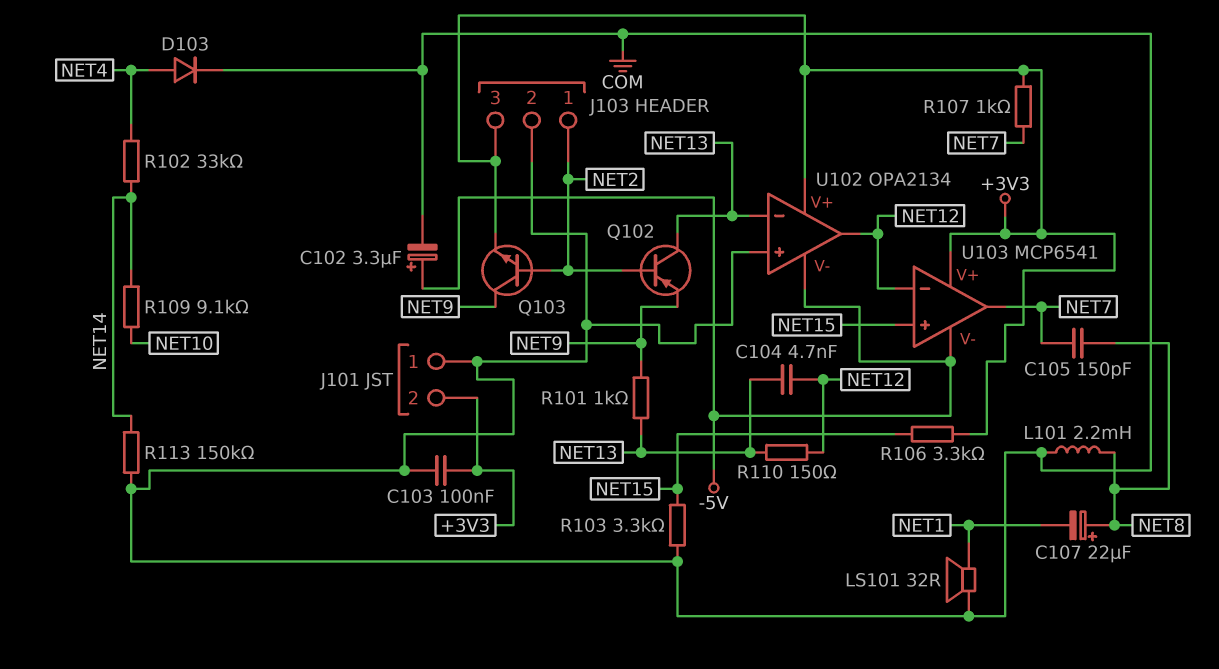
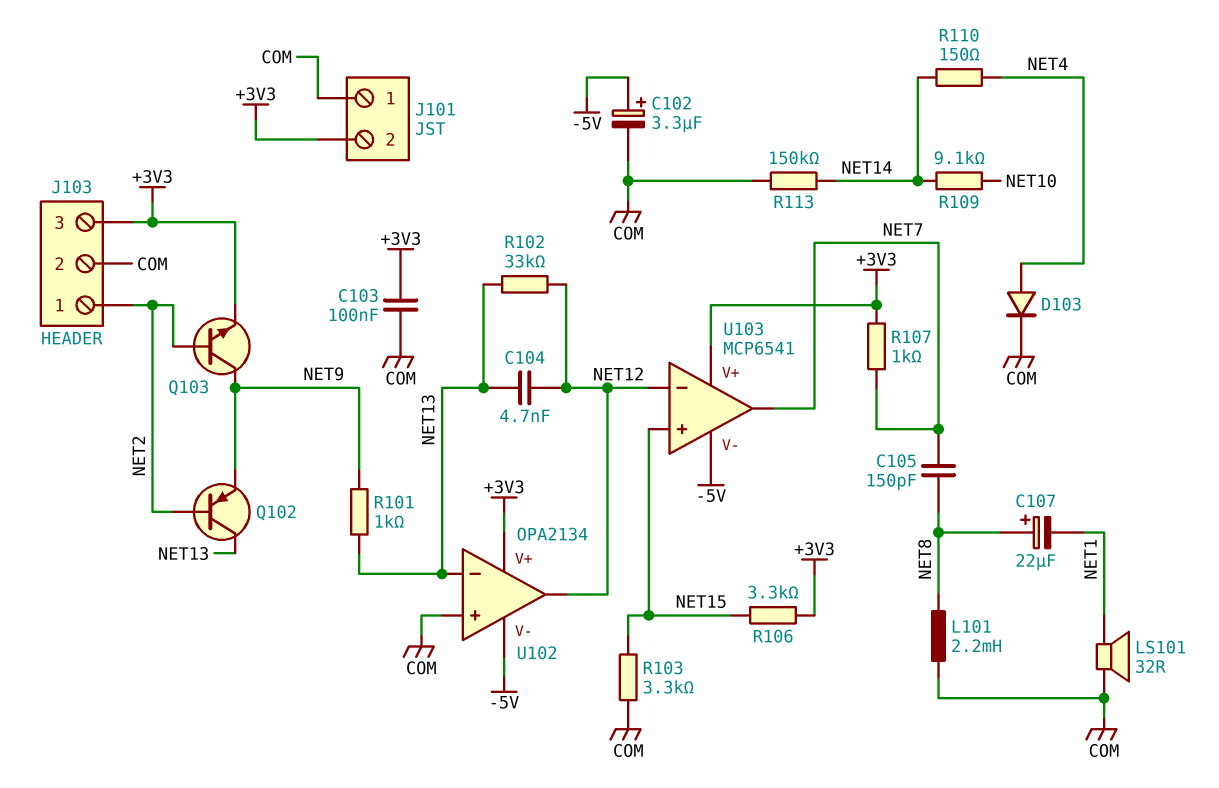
R102: 33k (NET4, NET14) -> 33k (NET12, NET13)
R110: 150 (NET12, NET13) -> 150 (NET4, NET14)

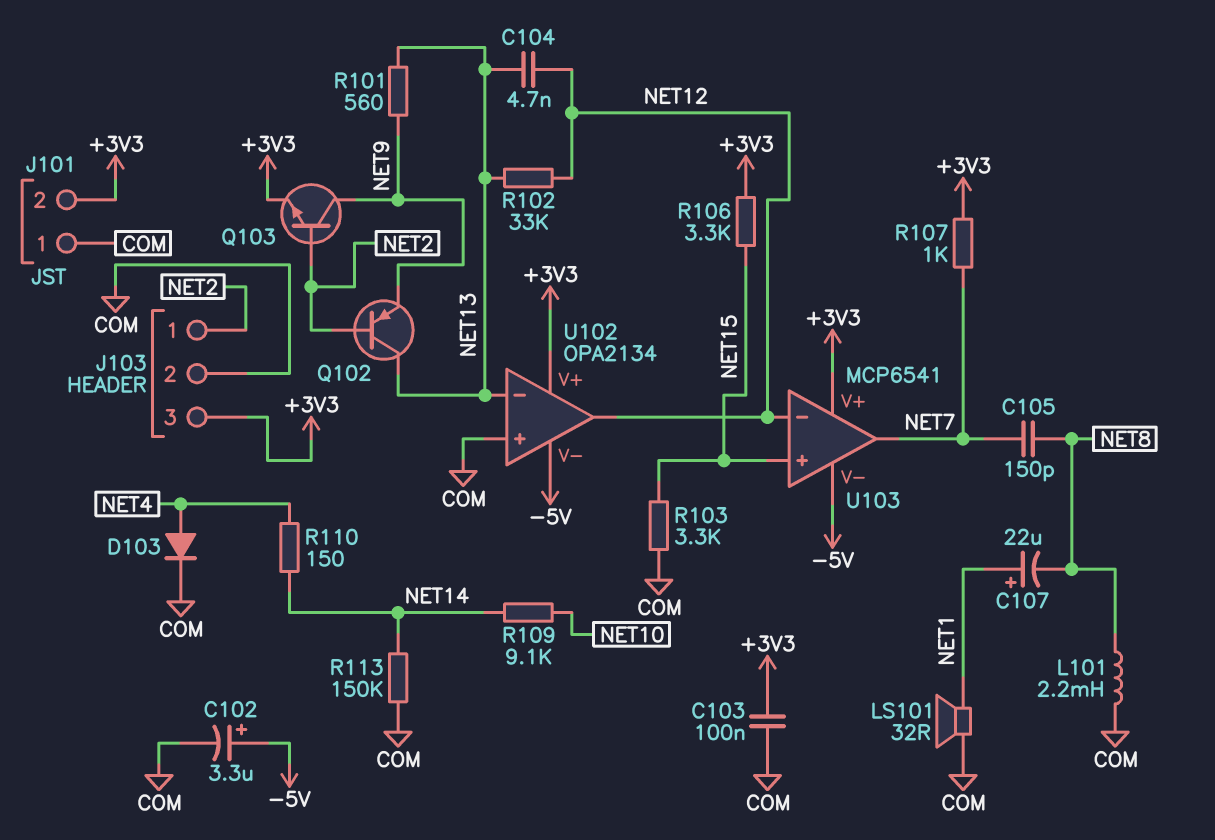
C107: 22uF (plus NET8, minus NET1) -> 22uF (plus NET1, minus NET8)
R101: 1k (NET9, NET13) -> 560 (NET9, NET13)

